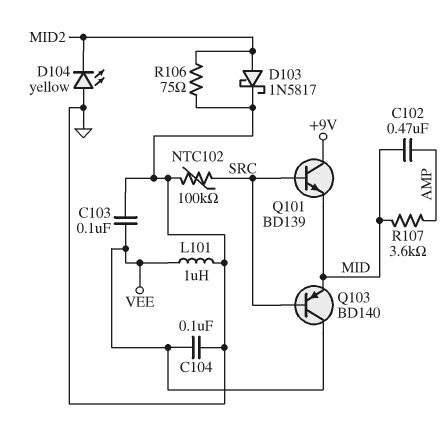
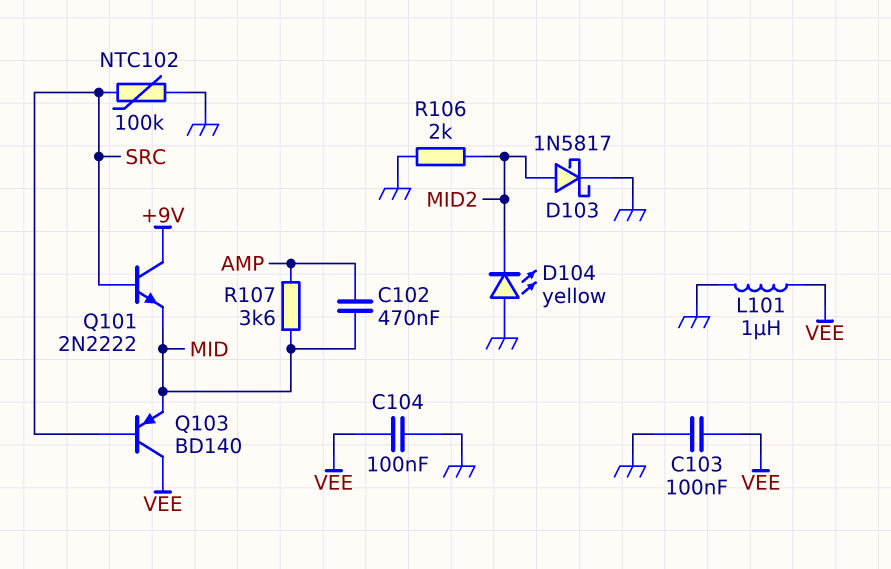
Q101: NPN BD139 (B SRC, C +9V, E MID) -> NPN 2N2222 (B SRC, C +9V, E MID)
R106: 75 (GND, MID2) -> 2k (GND, MID2)

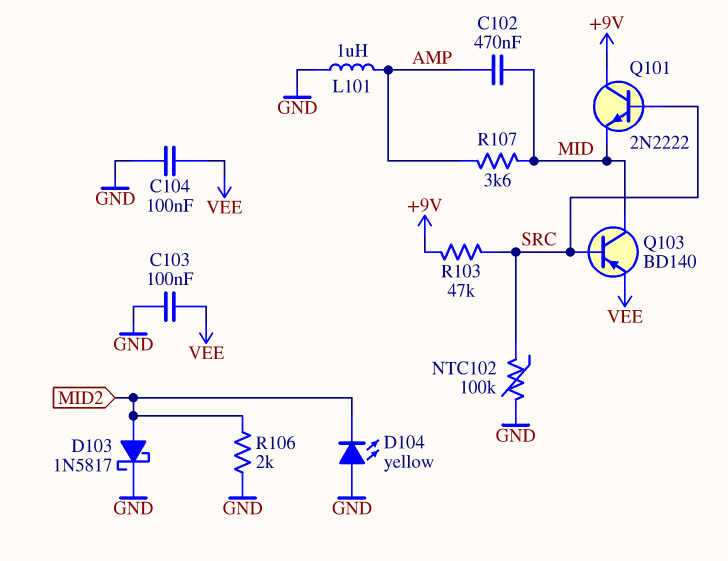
L101: 1uH (GND, VEE) -> 1uH (AMP, GND)
Q103: PNP BD140 (B SRC, C VEE, E MID) -> PNP BD140 (B SRC, C MID, E VEE)
R103: none -> 47k (+9V, SRC)

